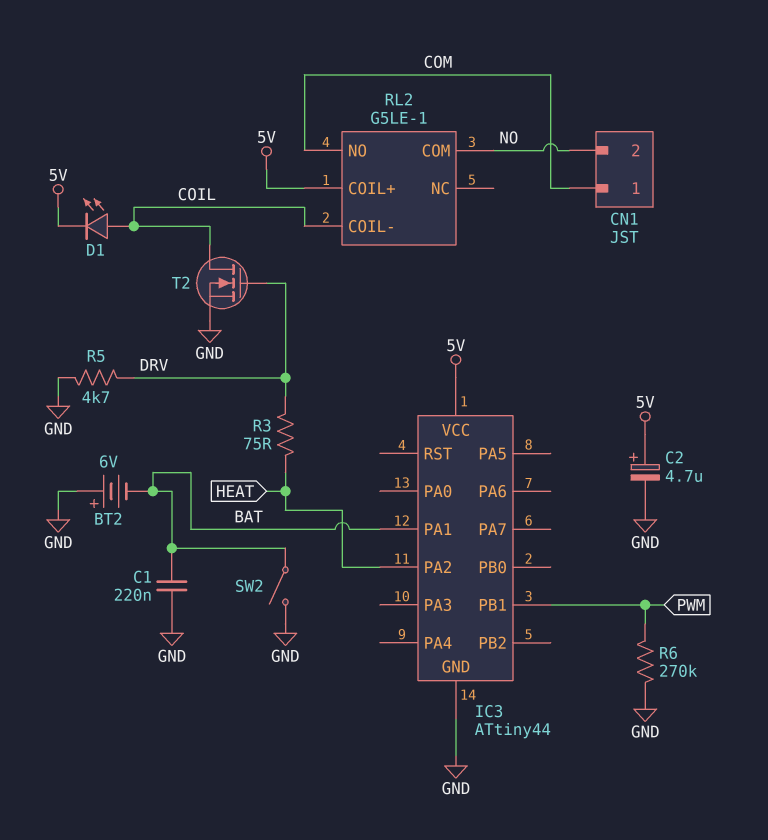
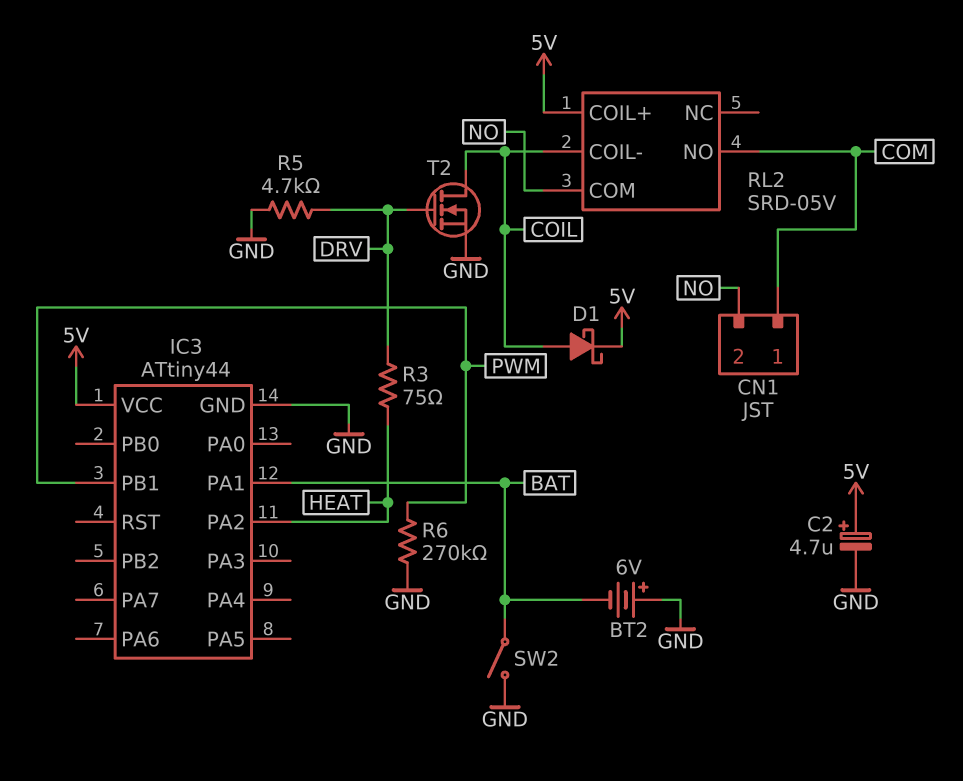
C1: 220nF (BAT, GND) -> none
D1: LED (A COIL, K 5V) -> schottky (A COIL, K 5V)
RL2: G5LE-1 -> SRD-05V

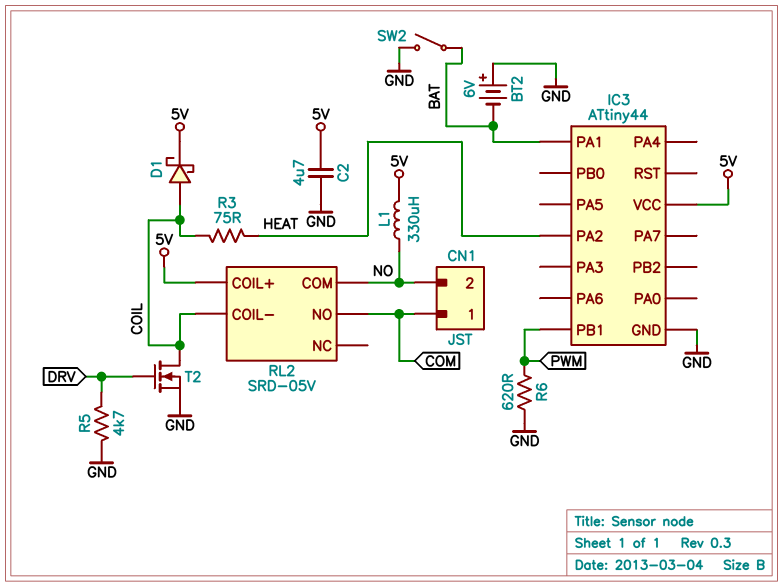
C2: 4.7uF (plus 5V, minus GND) -> 4.7uF (5V, GND)
L1: none -> 330uH (5V, NO)
R3: 75 (DRV, HEAT) -> 75 (COIL, HEAT)
R6: 270k (GND, PWM) -> 620 (GND, PWM)

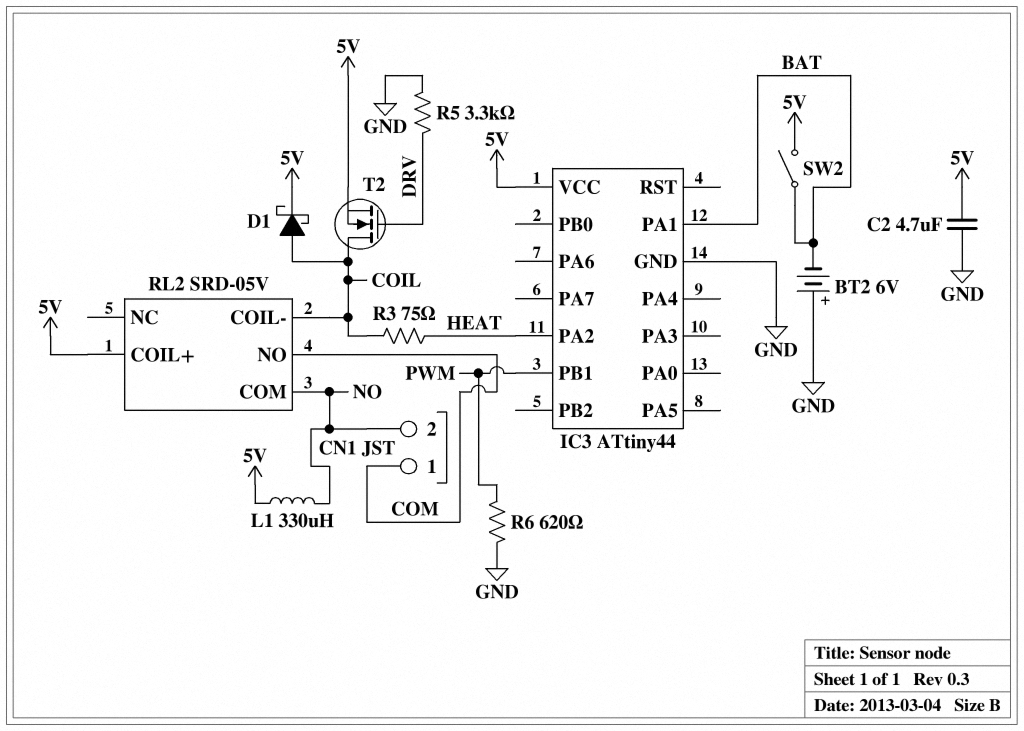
R5: 4.7k (DRV, GND) -> 3.3k (DRV, GND)
SW2: switch (BAT, GND) -> switch (5V, BAT)
T2: NMOS (G DRV, D COIL, S GND) -> NMOS (G DRV, D COIL, S 5V)

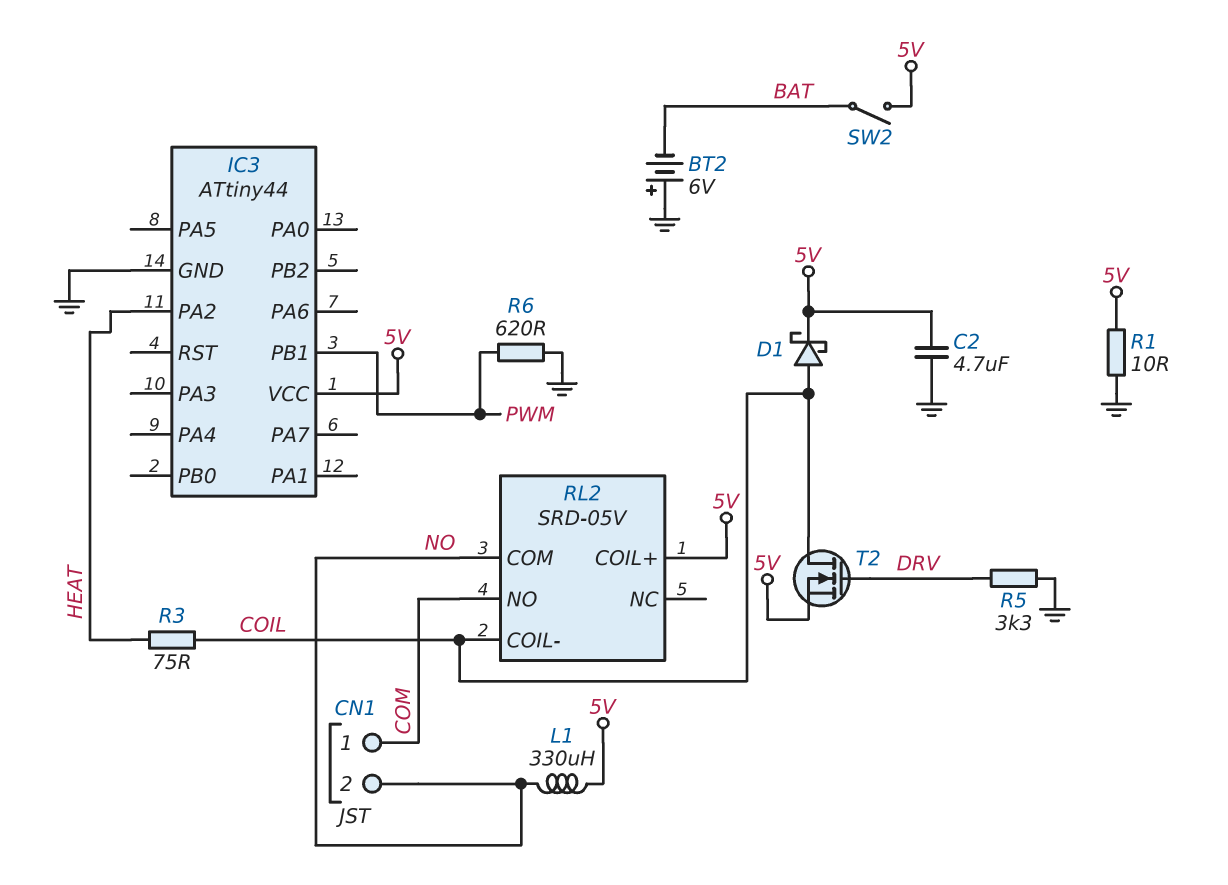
IC3 pin PA1: BAT -> none
R1: none -> 10 (5V, GND)

